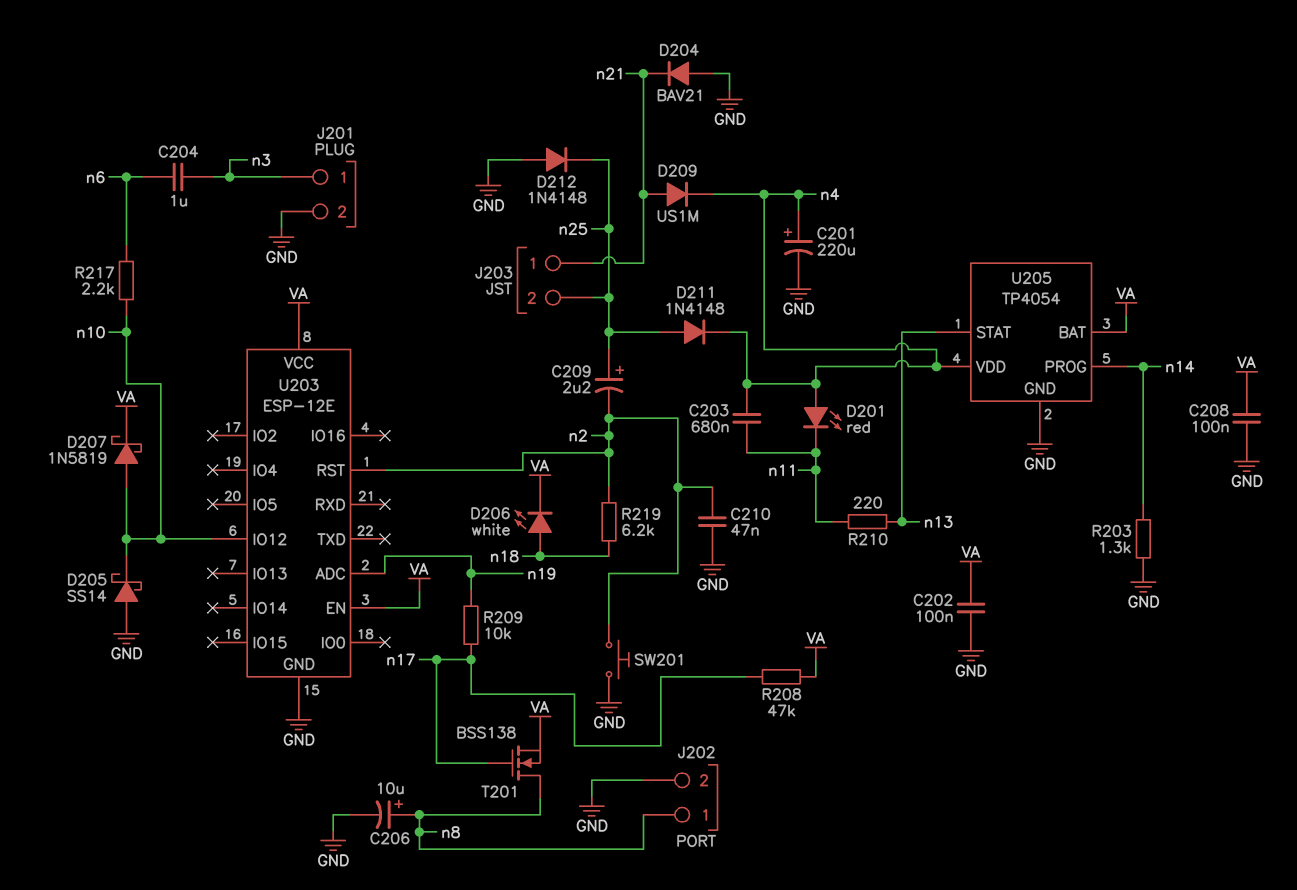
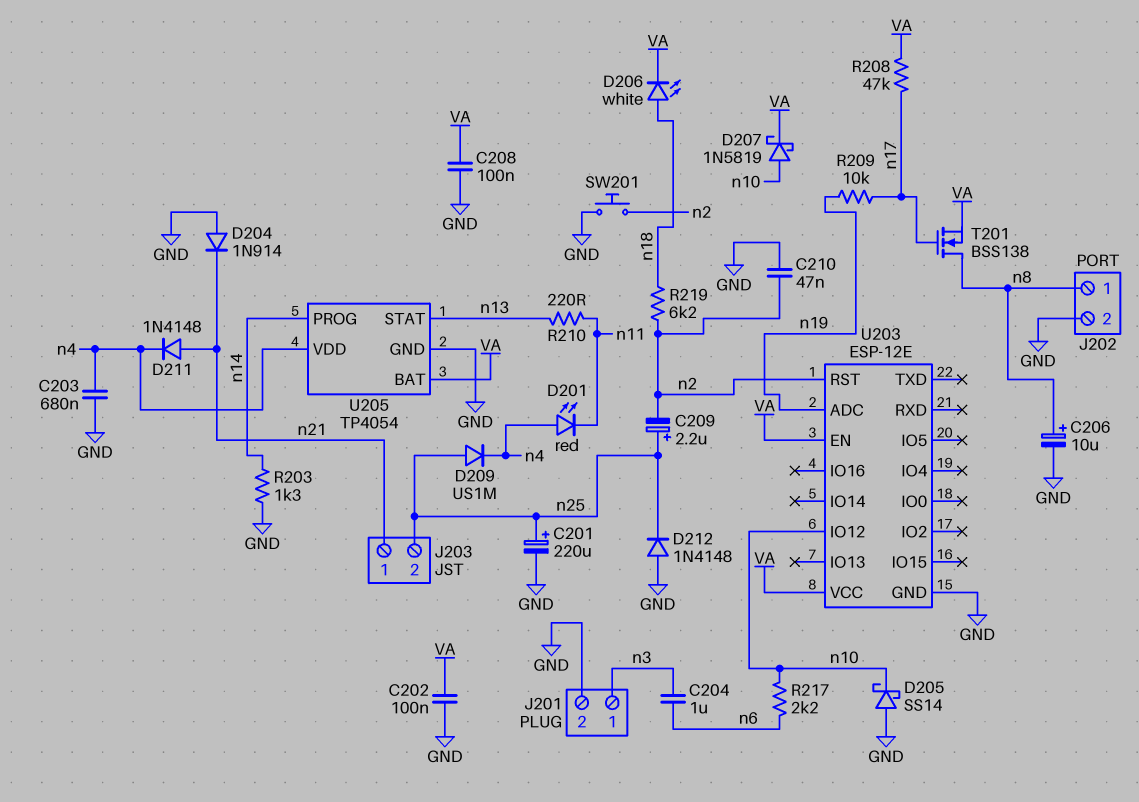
C201: 220uF (plus n4, minus GND) -> 220uF (plus n25, minus GND)
C203: 680nF (n4, n11) -> 680nF (GND, n4)
D204: diode BAV21 (A GND, K n21) -> diode 1N914 (A GND, K n21)
D209: diode US1M (A n21, K n4) -> diode US1M (A n25, K n4)
D211: diode 1N4148 (A n25, K n4) -> diode 1N4148 (A n21, K n4)

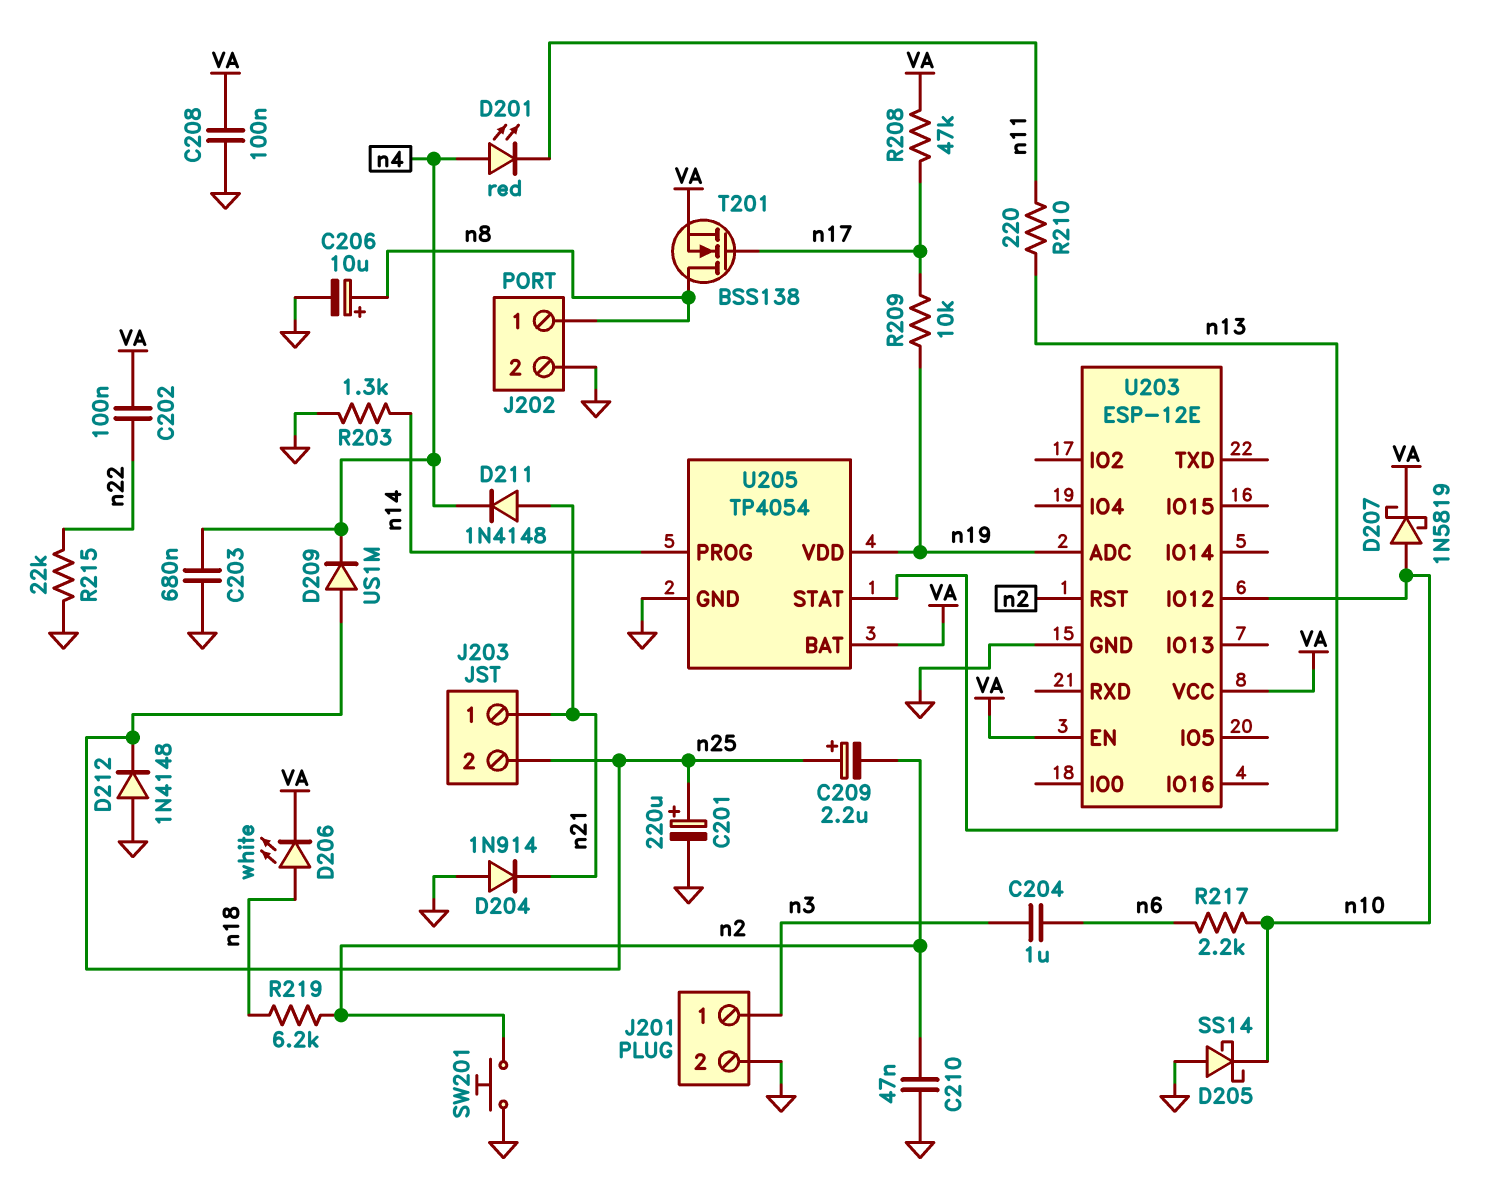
C202: 100nF (GND, VA) -> 100nF (VA, n22)
R215: none -> 22k (GND, n22)
U205 pin VDD: n4 -> n19

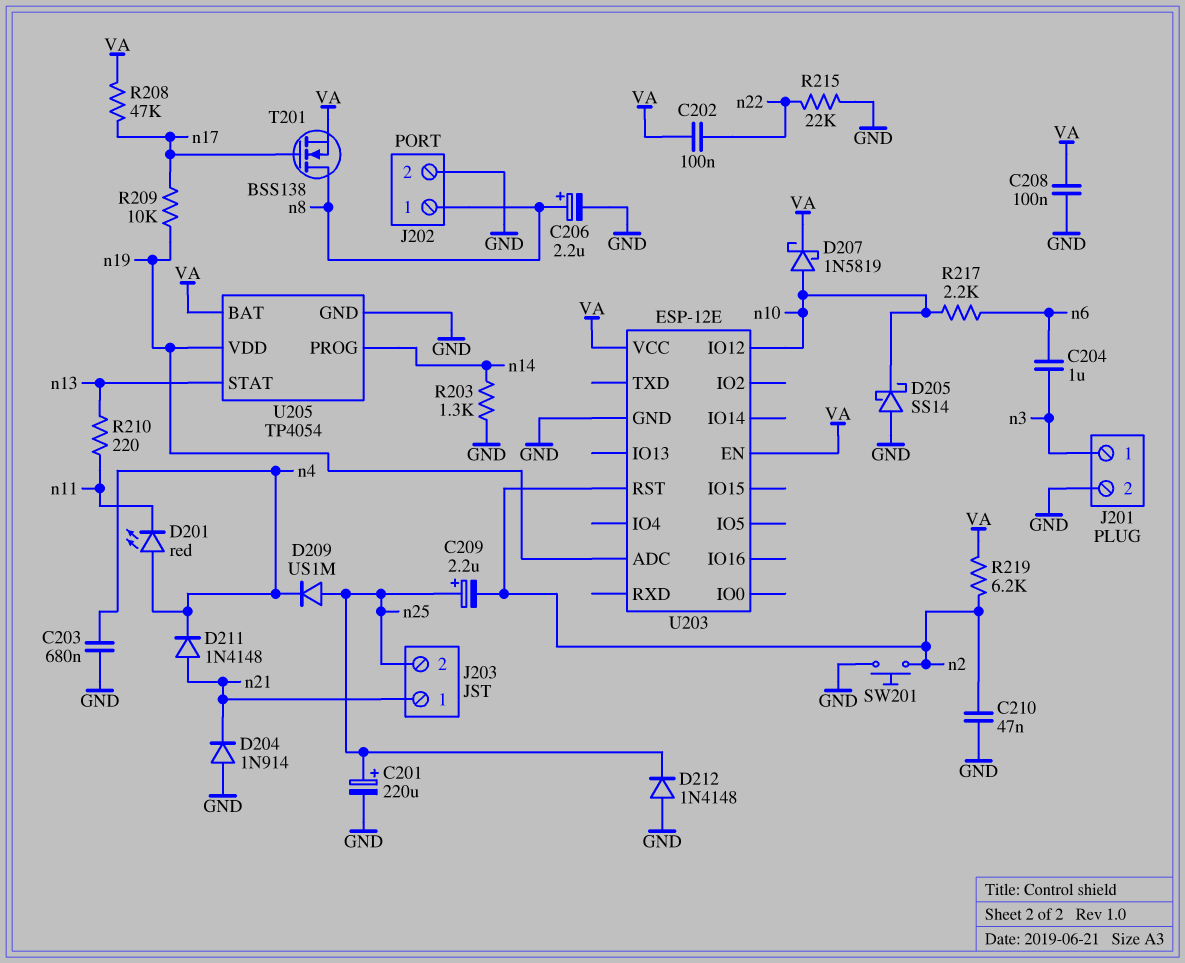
C206: 10uF (plus n8, minus GND) -> 2.2uF (plus n8, minus GND)
D206: LED white (A n18, K VA) -> none
R219: 6.2k (n2, n18) -> 6.2k (VA, n2)

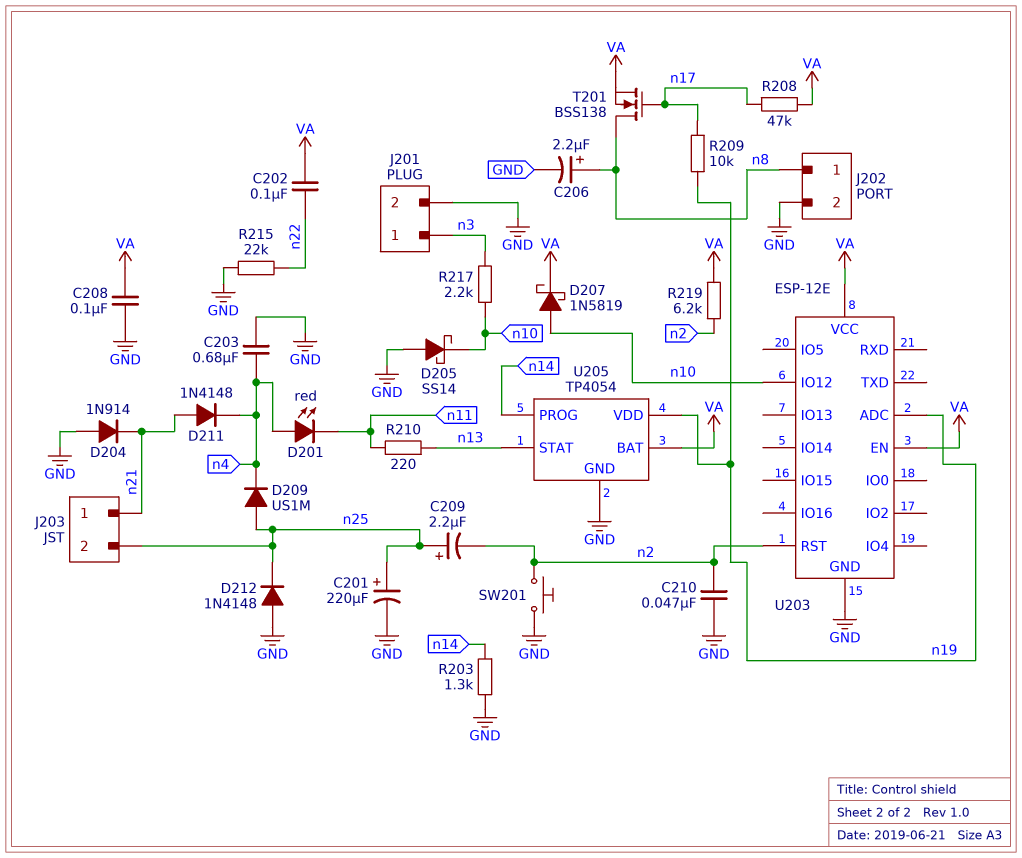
C204: 1uF (n3, n6) -> none
R217: 2.2k (n6, n10) -> 2.2k (n3, n10)

